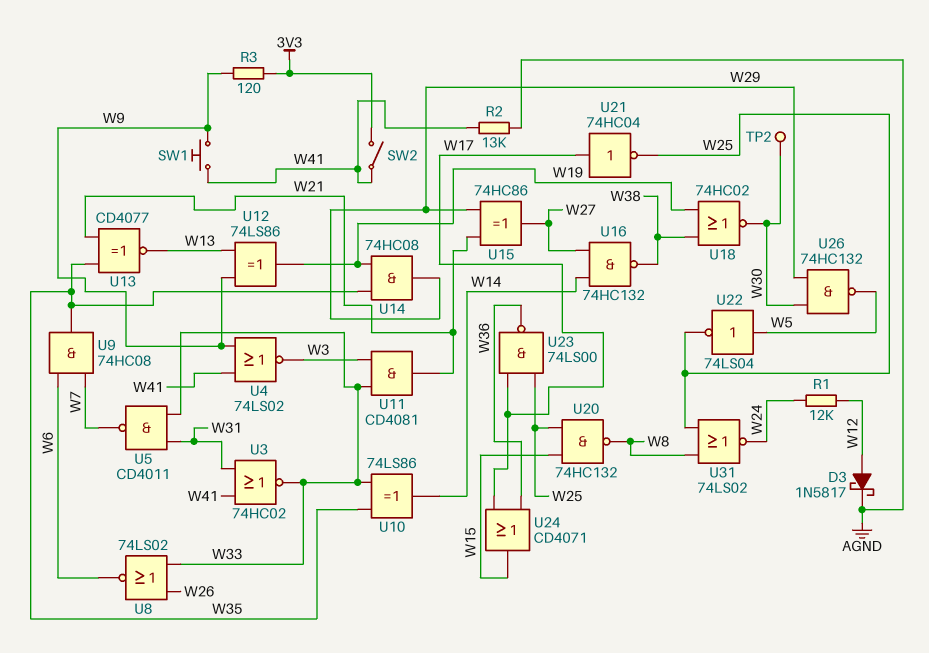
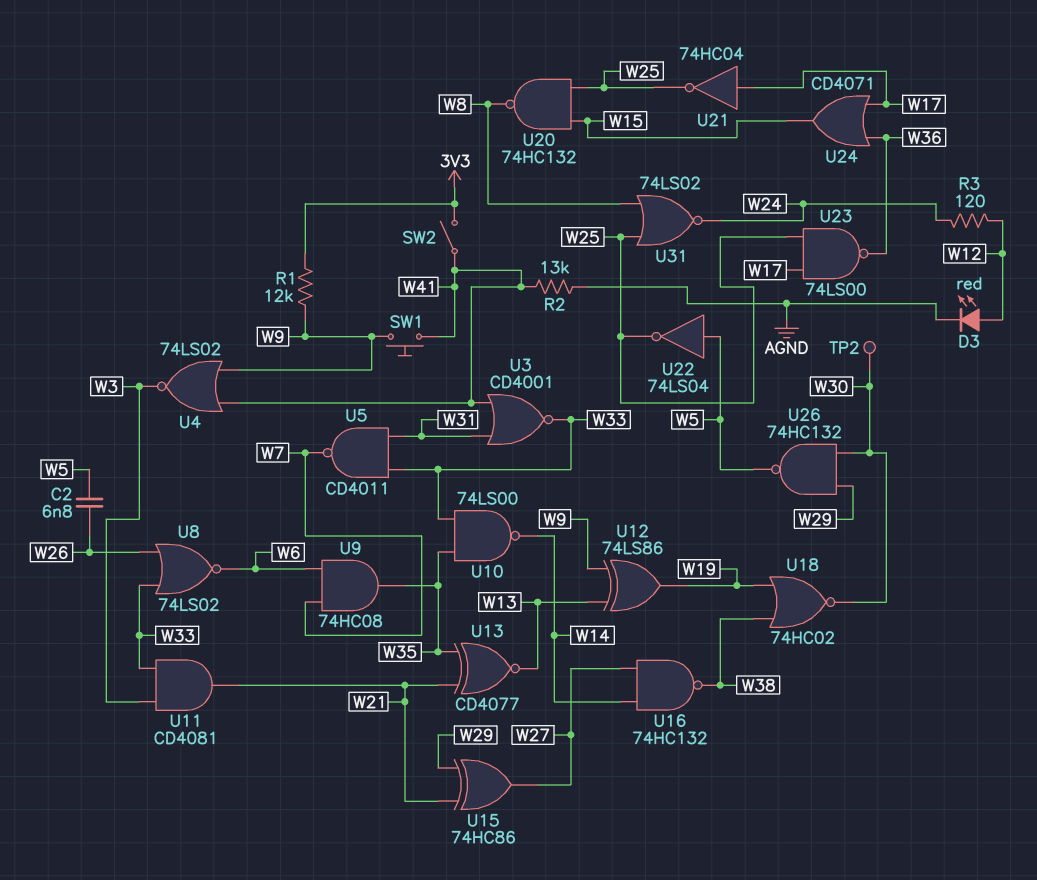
C2: none -> 6.8nF (W5, W26)
D3: schottky 1N5817 (A W12, K AGND) -> LED red (A W12, K AGND)
R1: 12k (W12, W24) -> 12k (3V3, W9)
R3: 120 (3V3, W9) -> 120 (W12, W24)
U3: NOR 74HC02 (in W31, in W41, out W33) -> NOR CD4001 (in W31, in W41, out W33)
U10: XOR 74LS86 (in W33, in W35, out W14) -> NAND 74LS00 (in W33, in W35, out W14)
U14: AND 74HC08 (in W19, in W35, out W29) -> none

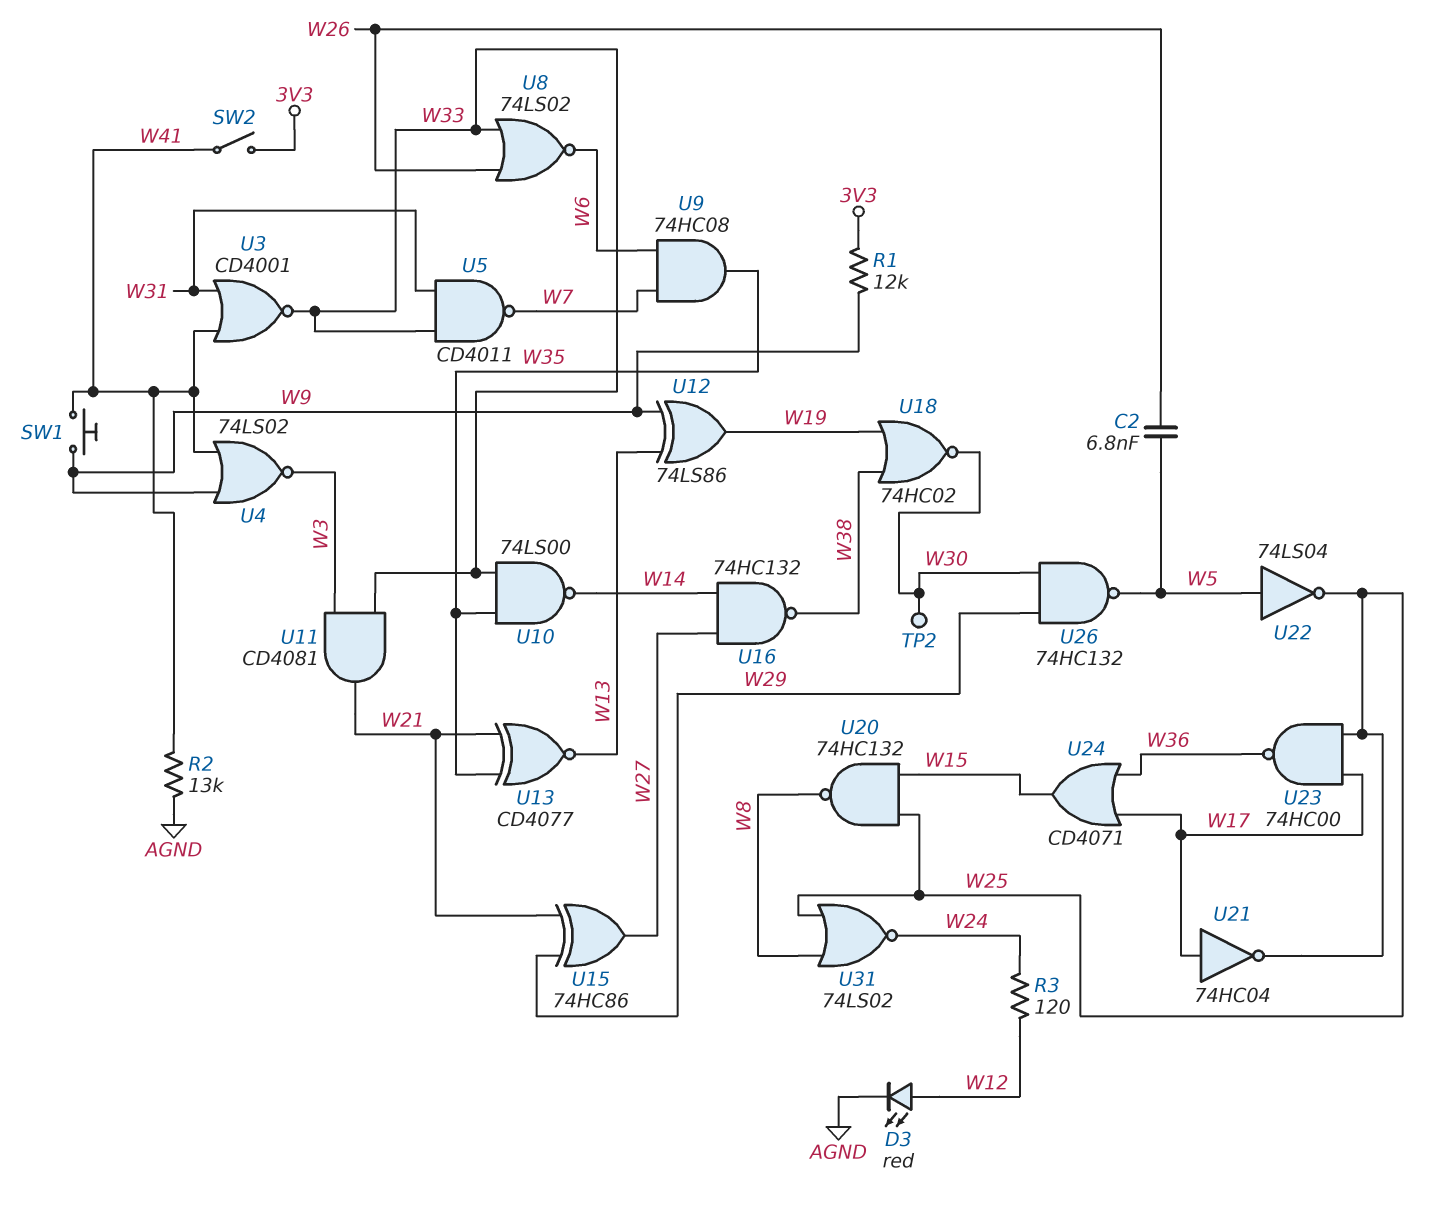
U23: NAND 74LS00 (in W17, in W25, out W36) -> NAND 74HC00 (in W17, in W25, out W36)

